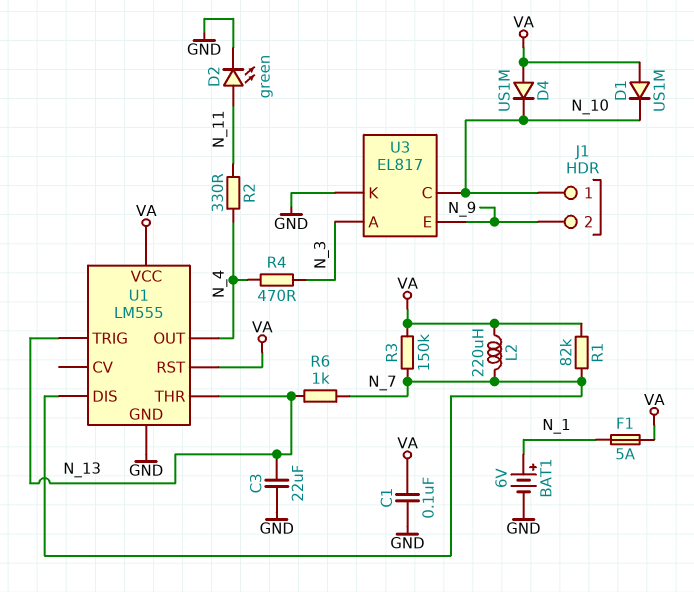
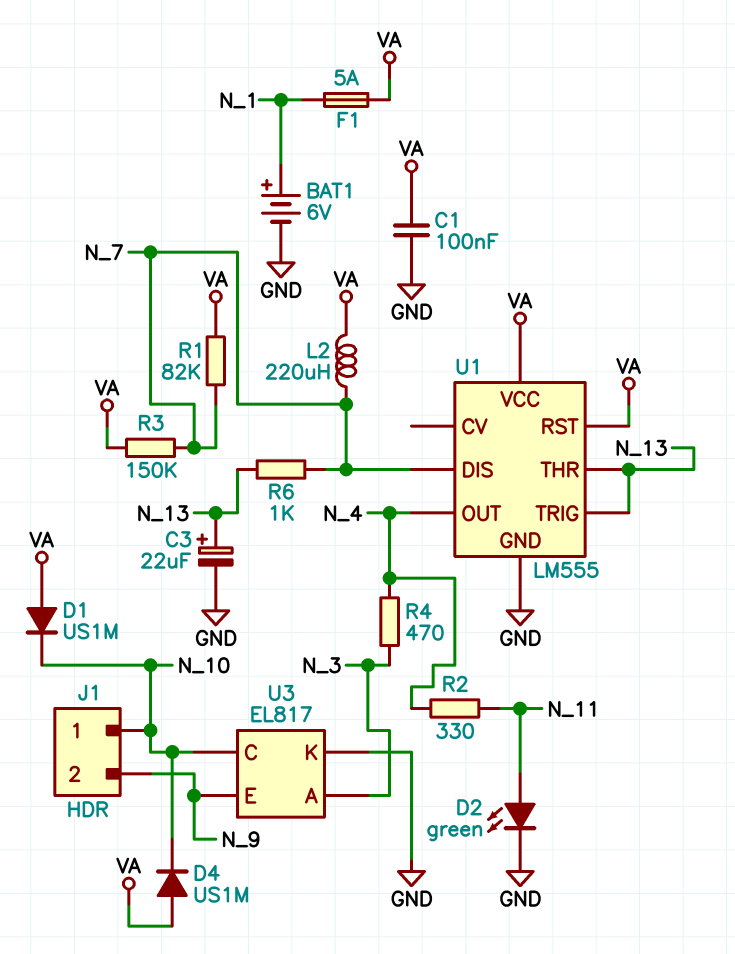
C3: 22uF (GND, N_13) -> 22uF (plus N_13, minus GND)

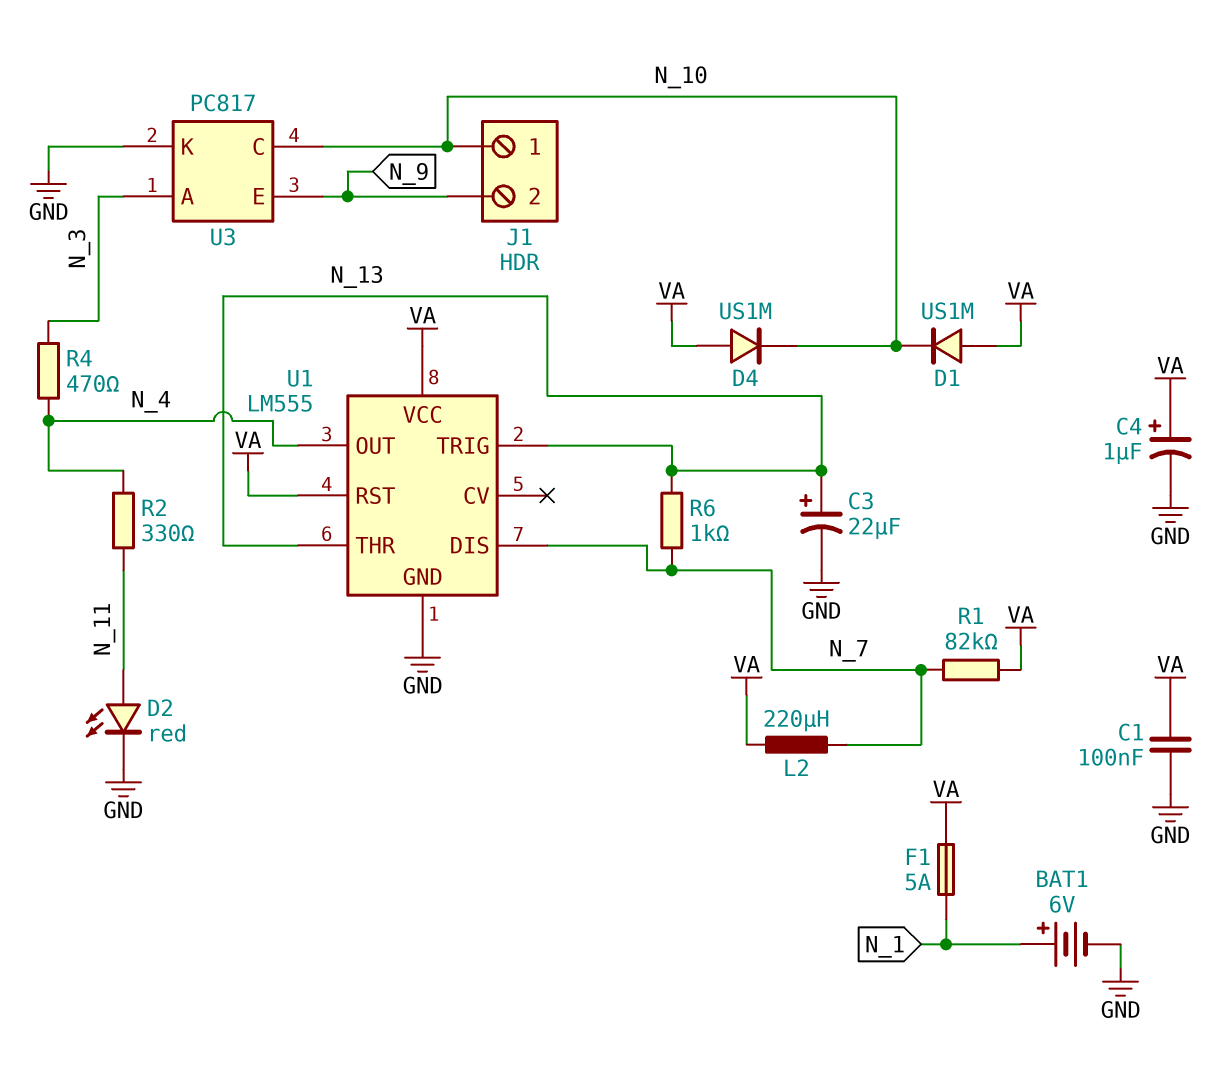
C4: none -> 1uF (plus VA, minus GND)
D2: LED green (A N_11, K GND) -> LED red (A N_11, K GND)
R3: 150k (N_7, VA) -> none
U3: EL817 -> PC817

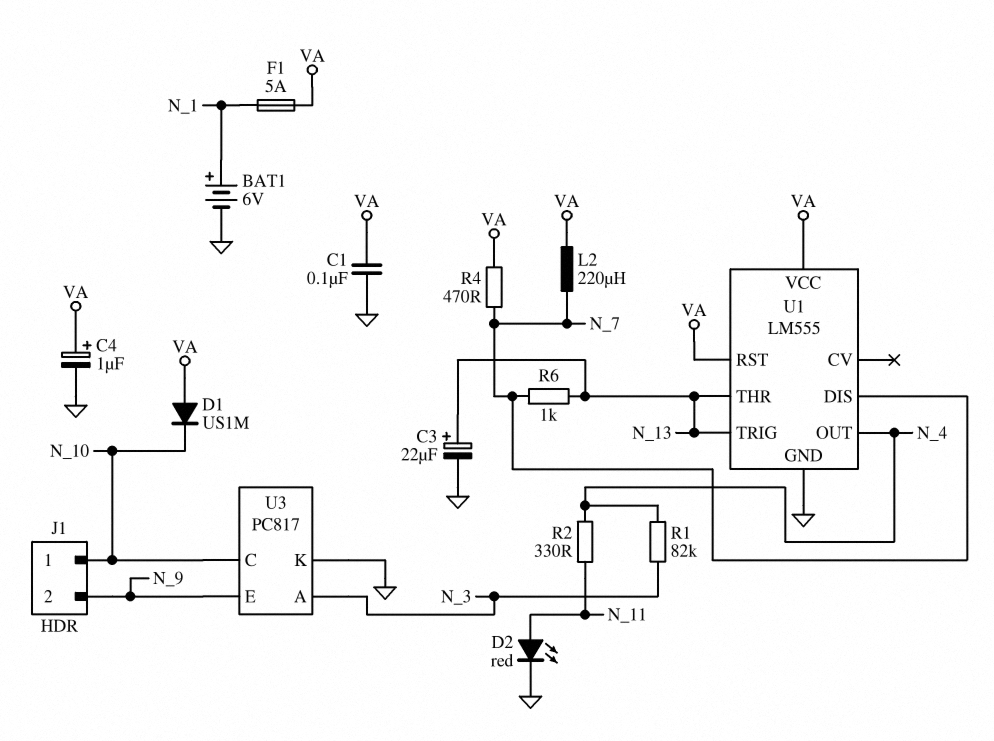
D4: diode US1M (A VA, K N_10) -> none
R1: 82k (N_7, VA) -> 82k (N_3, N_4)
R4: 470 (N_3, N_4) -> 470 (N_7, VA)

